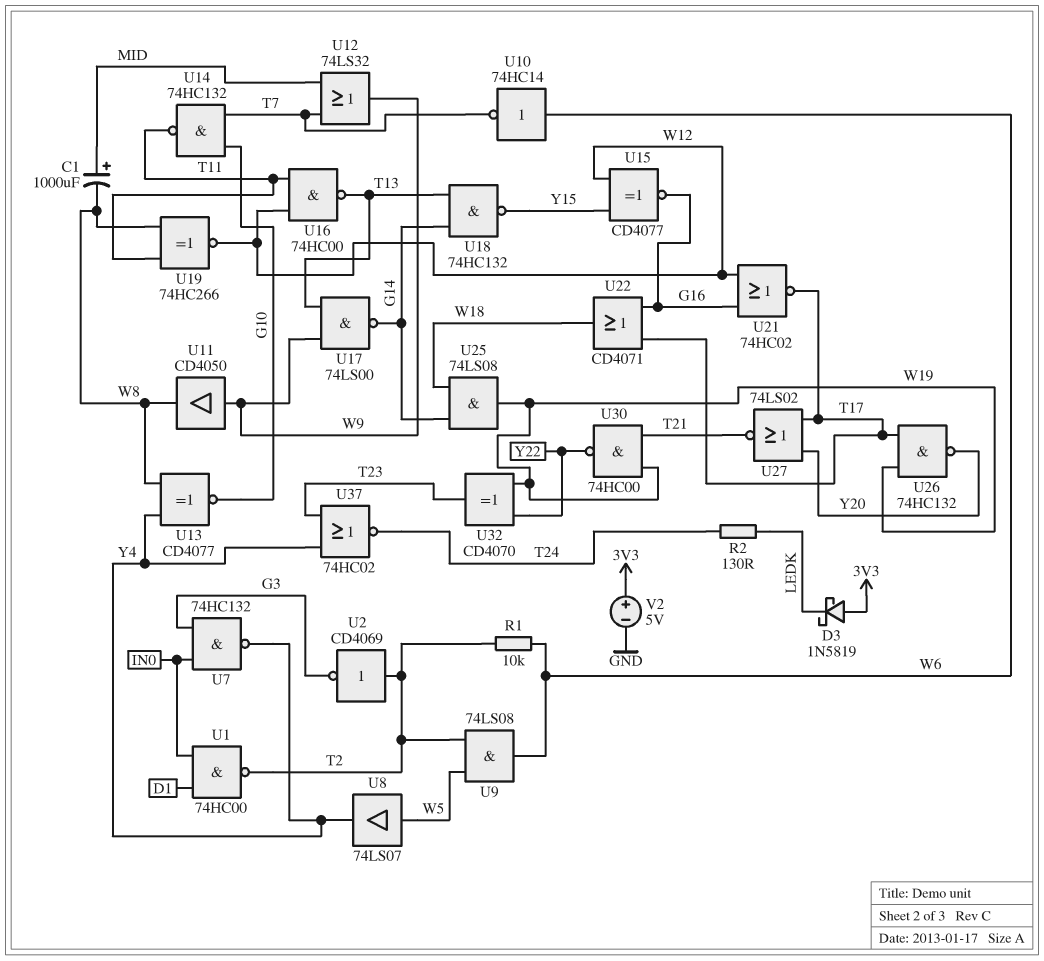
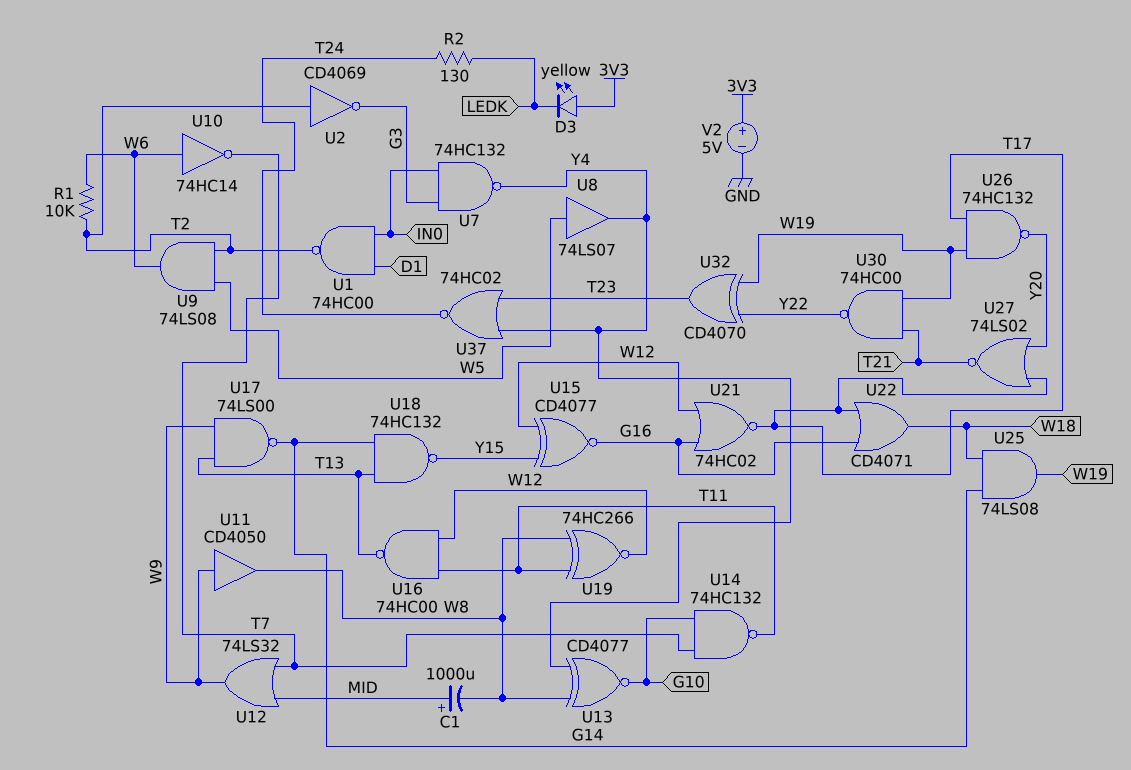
D3: schottky 1N5819 (A 3V3, K LEDK) -> LED yellow (A 3V3, K LEDK)

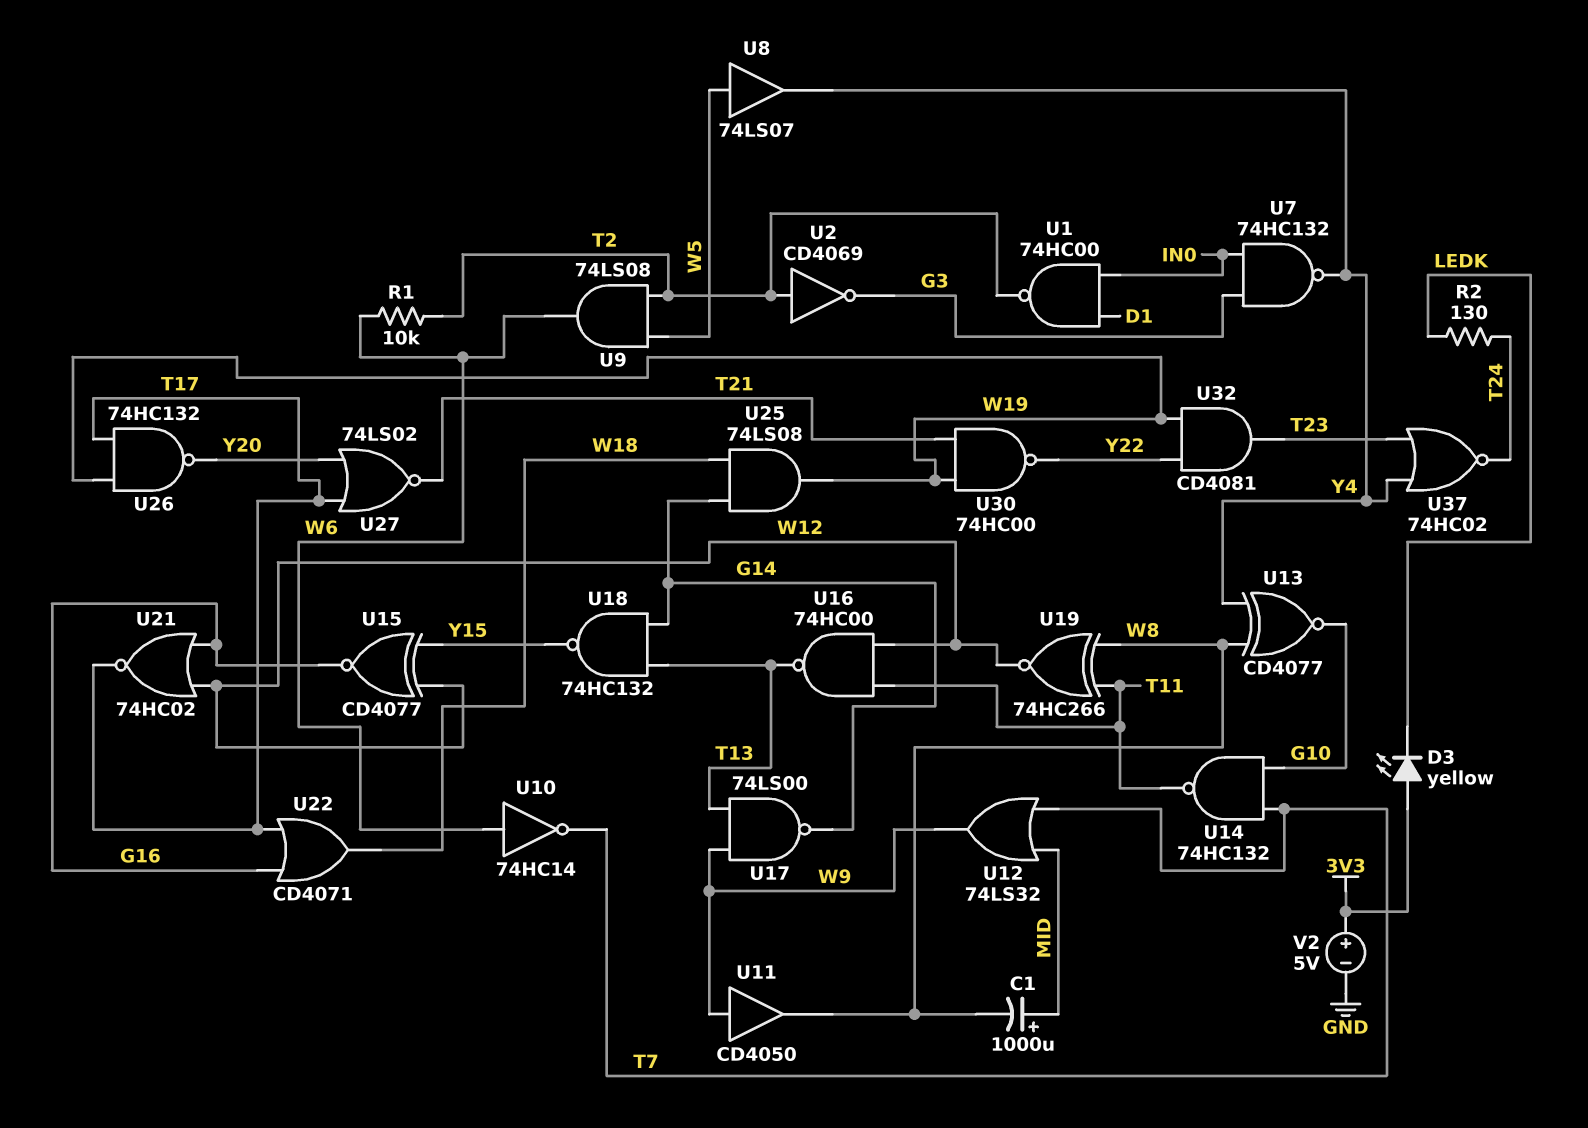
U32: XOR CD4070 (in W19, in Y22, out T23) -> AND CD4081 (in W19, in Y22, out T23)

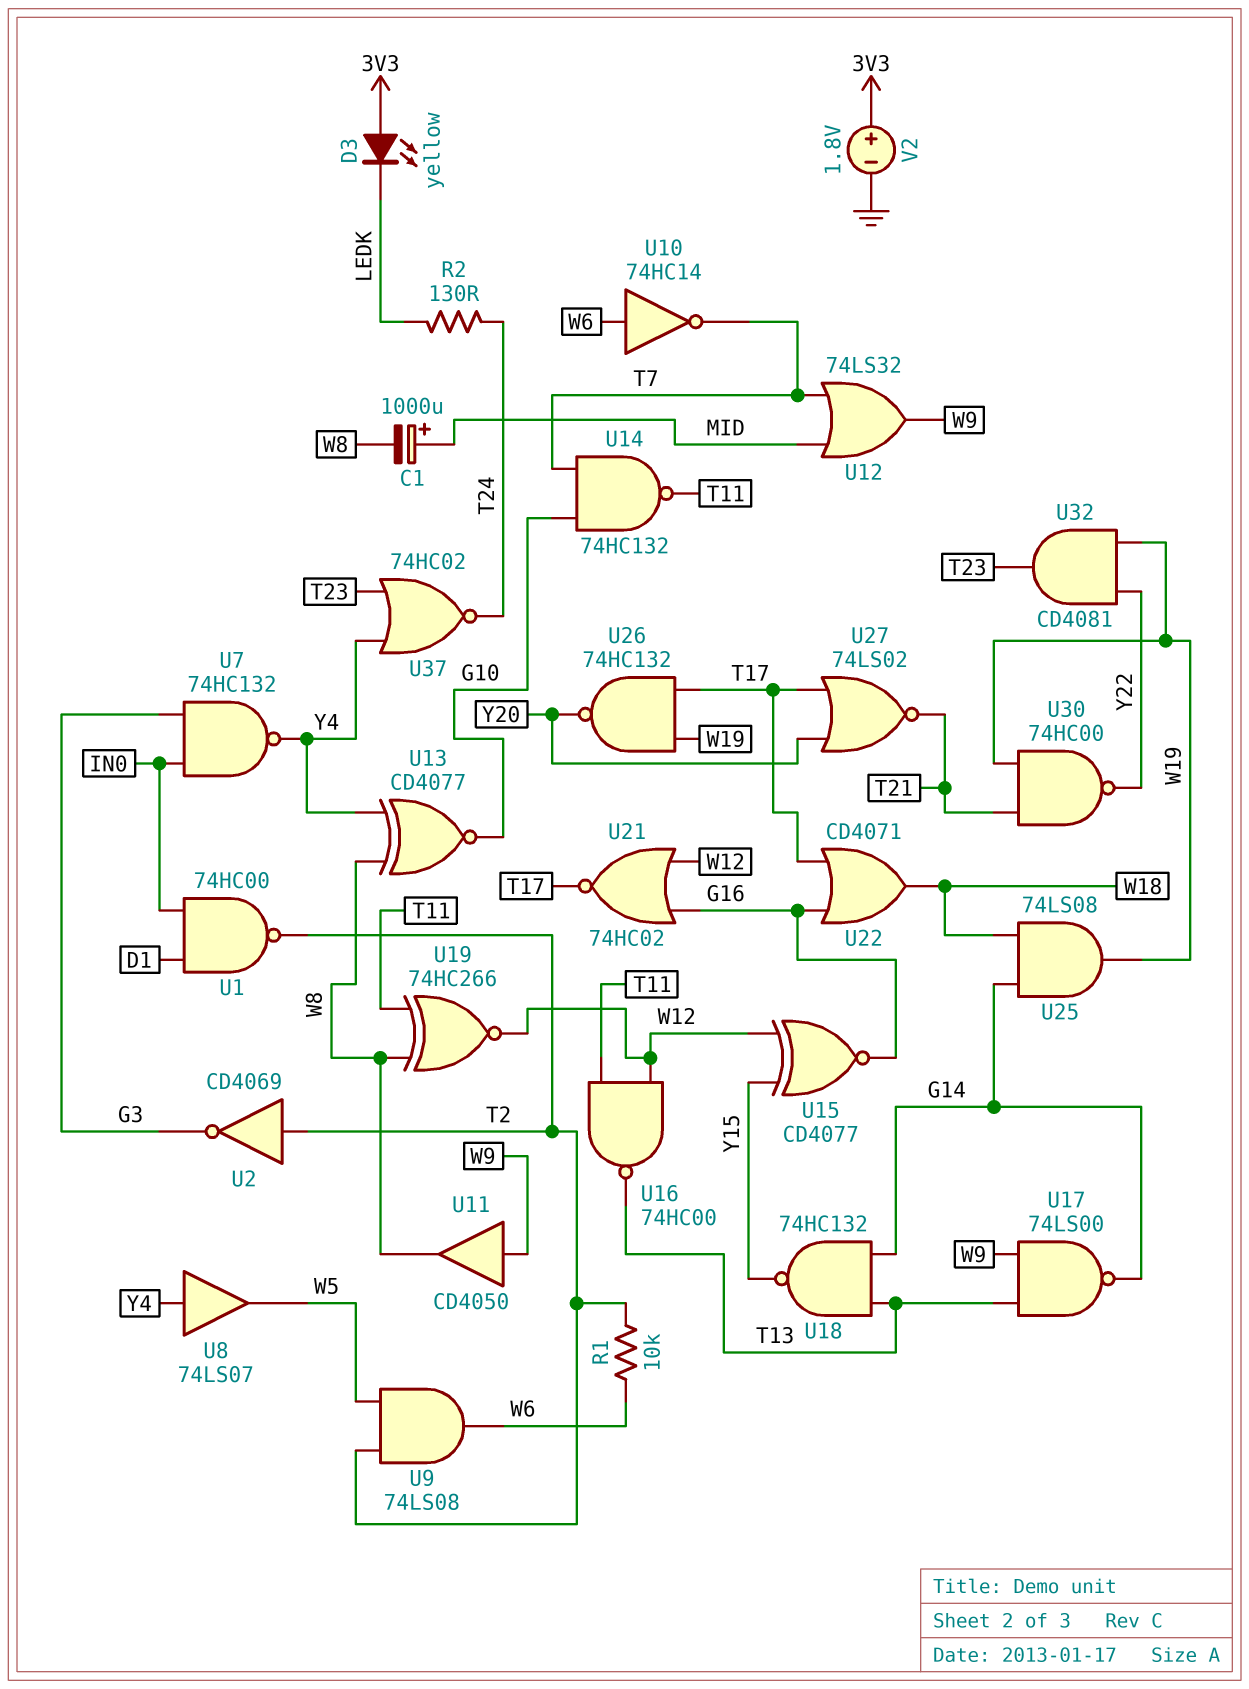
U8: buffer 74LS07 (in W5, out Y4) -> buffer 74LS07 (in Y4, out W5)
V2: 5V (plus 3V3, minus GND) -> 1.8V (plus 3V3, minus GND)

